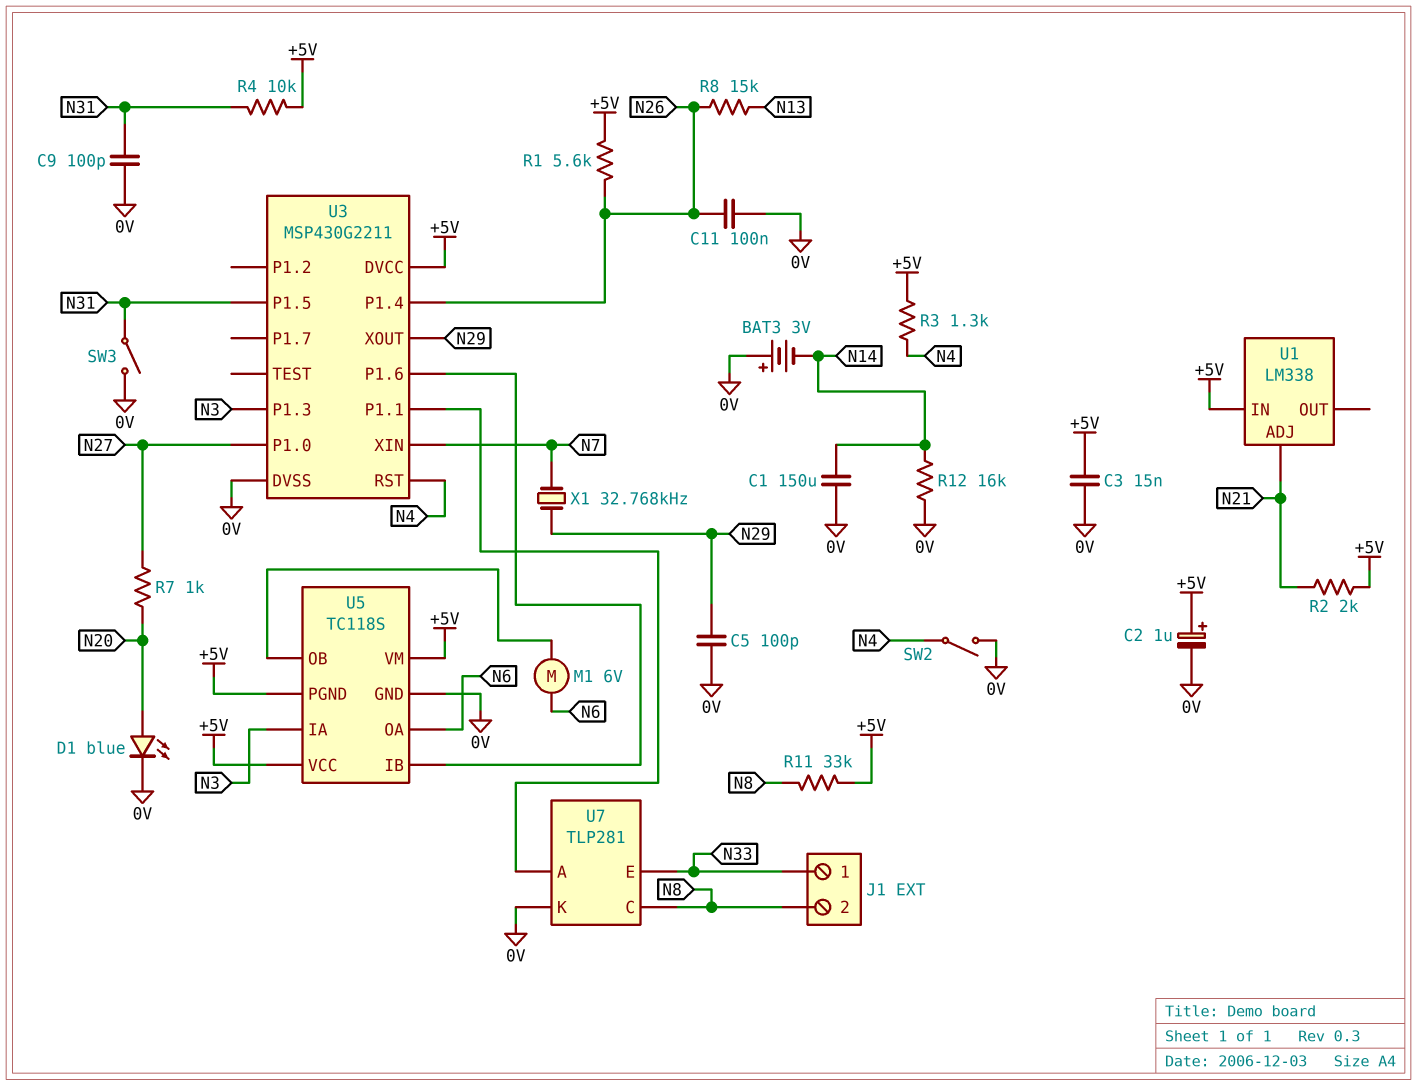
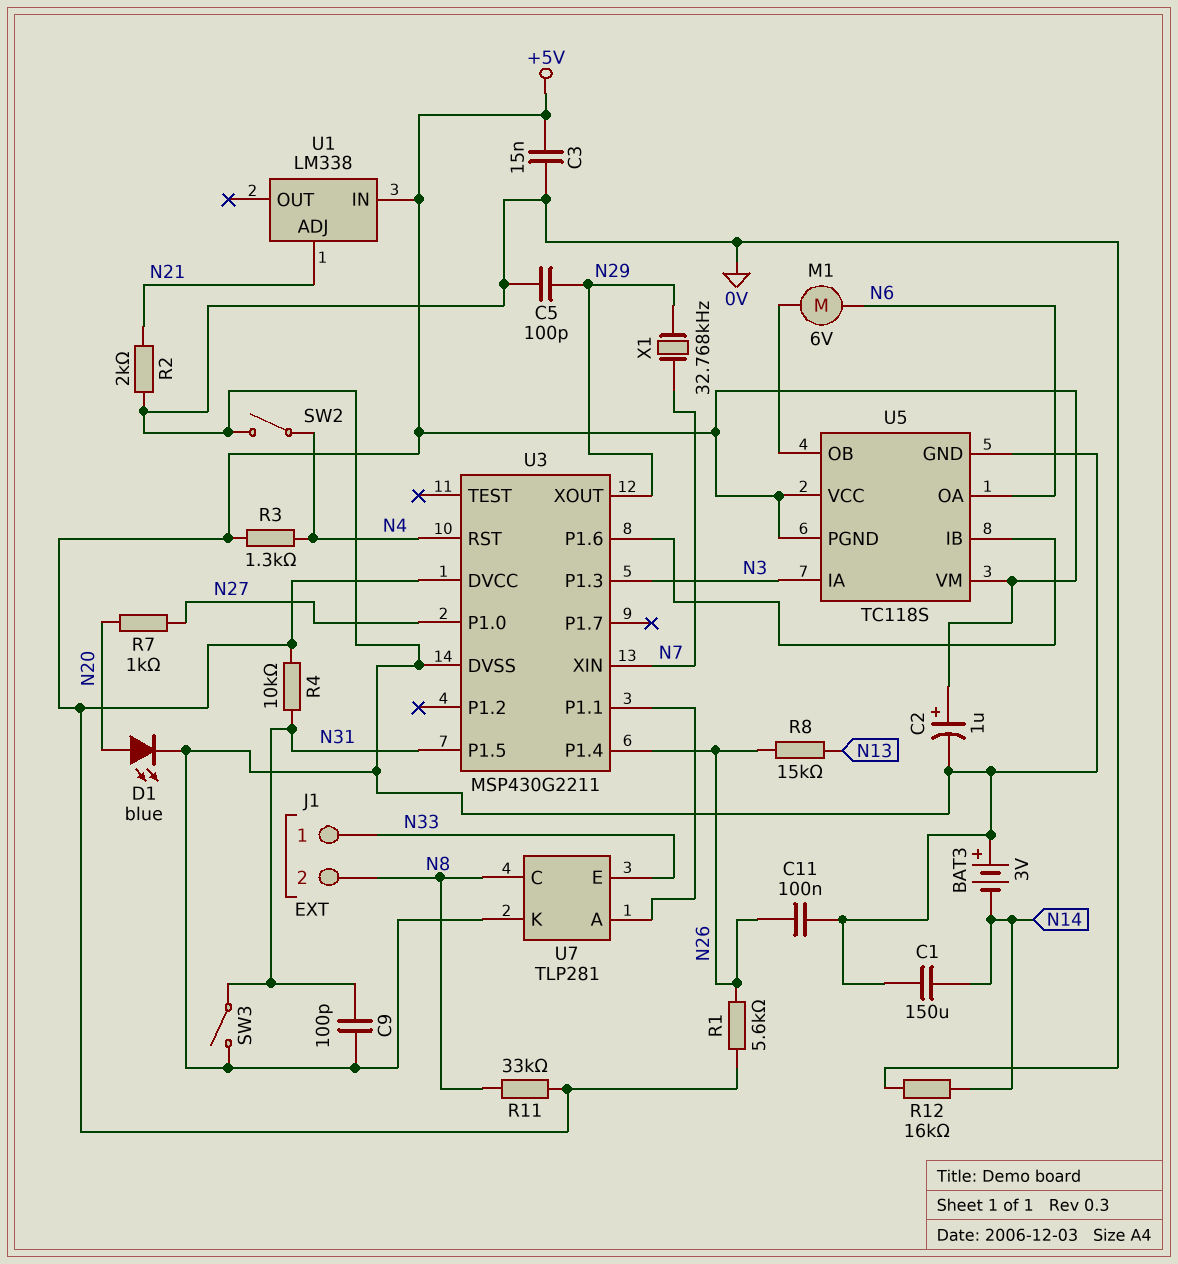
R2: 2k (+5V, N21) -> 2k (0V, N21)

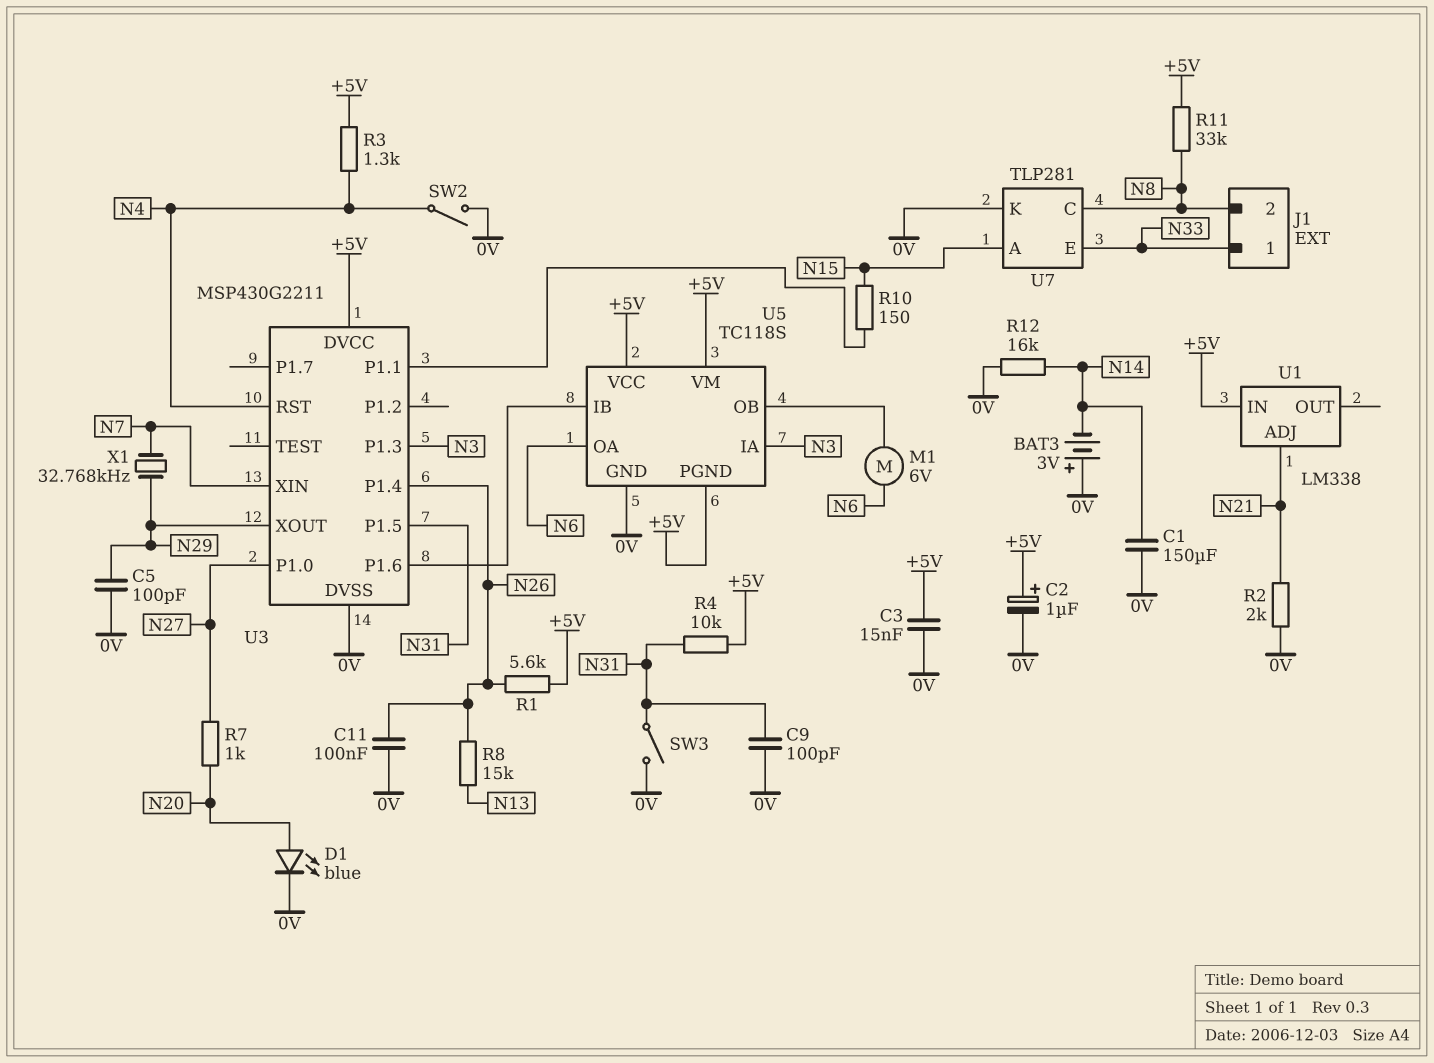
R10: none -> 150 (N15, U3/P1.1)
U7 pin A: U3/P1.1 -> N15

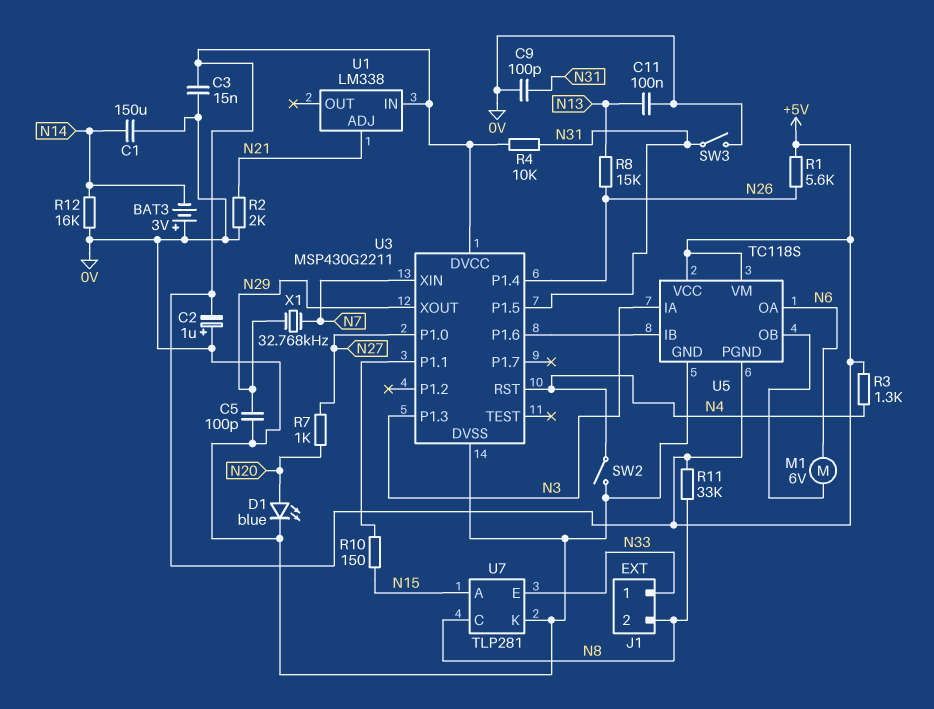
C2: 1uF (plus +5V, minus 0V) -> 1uF (plus 0V, minus +5V)
C11: 100nF (0V, N26) -> 100nF (0V, N13)

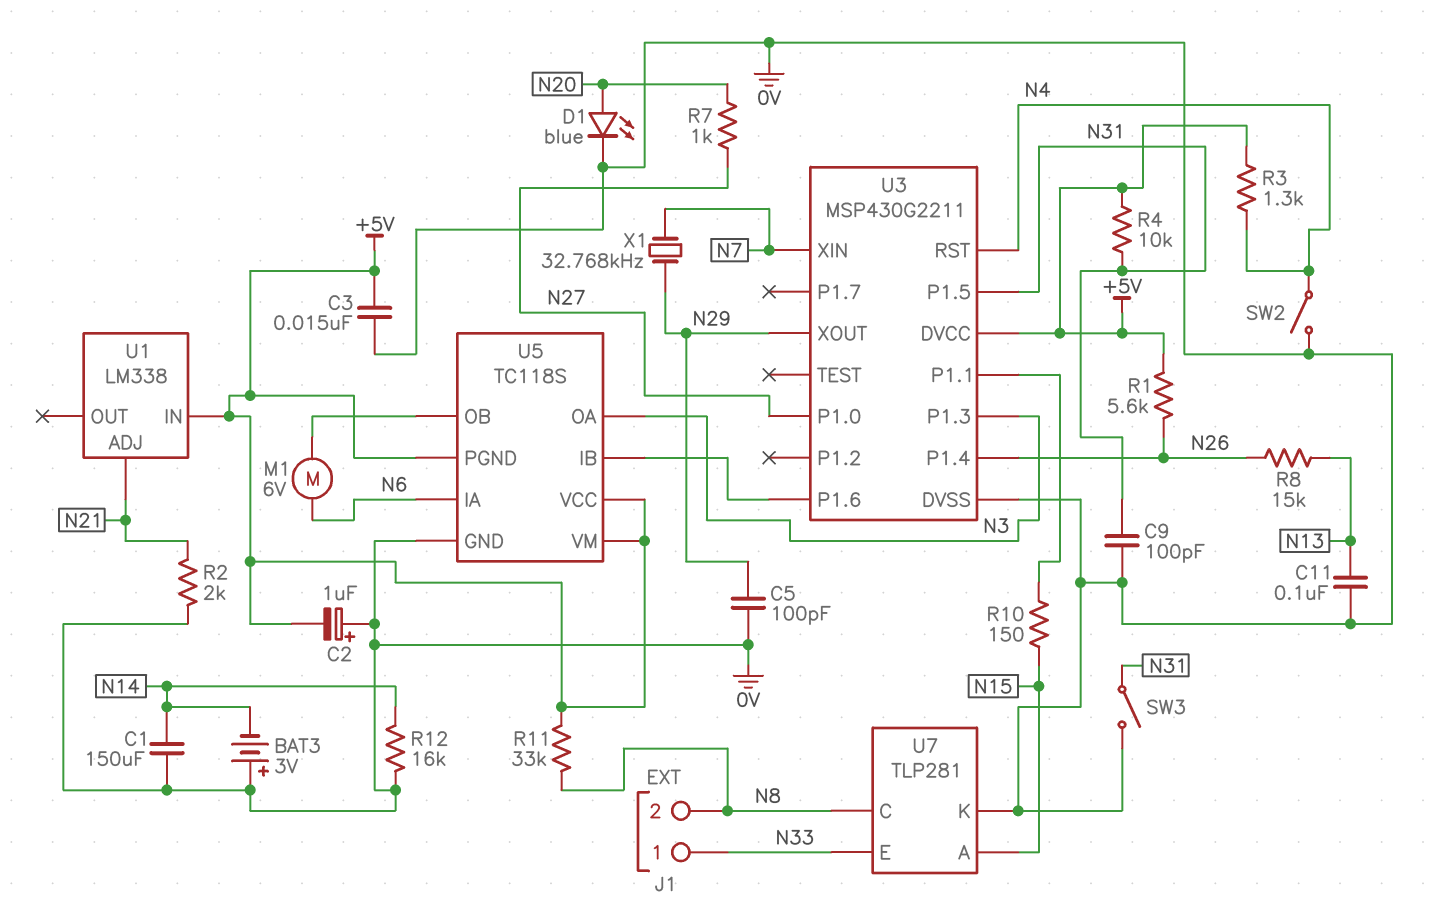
U5 pin IA: N3 -> N6
U5 pin OA: N6 -> N3

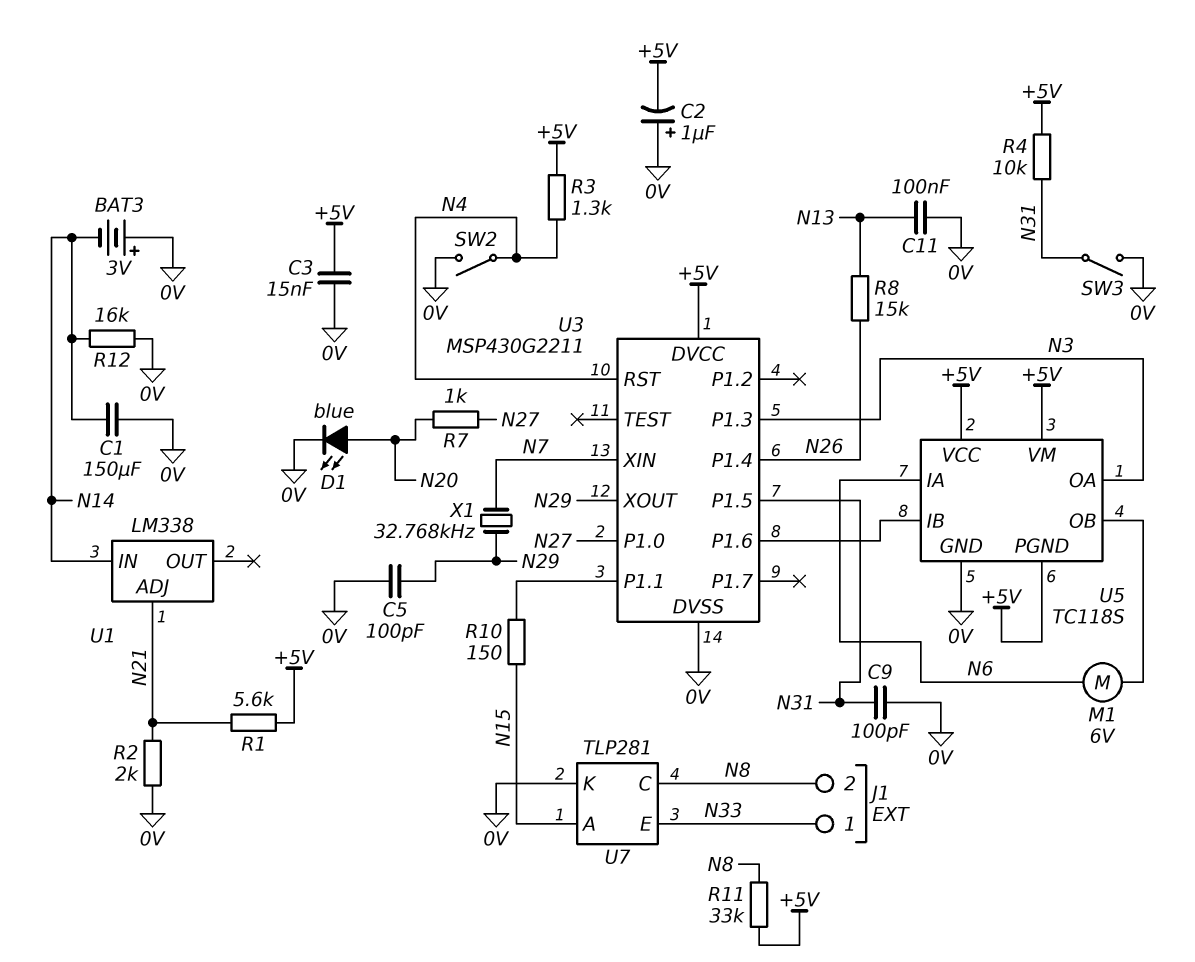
R1: 5.6k (+5V, N26) -> 5.6k (+5V, N21)
U1 pin IN: +5V -> N14

